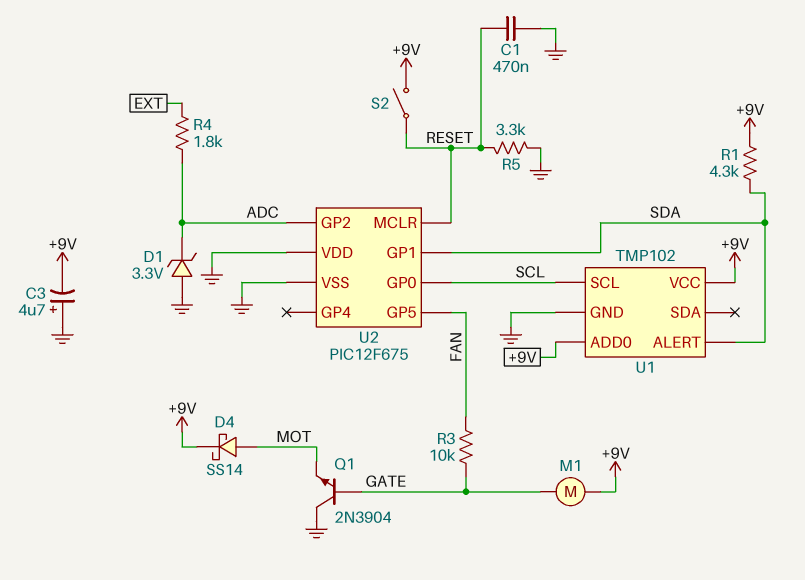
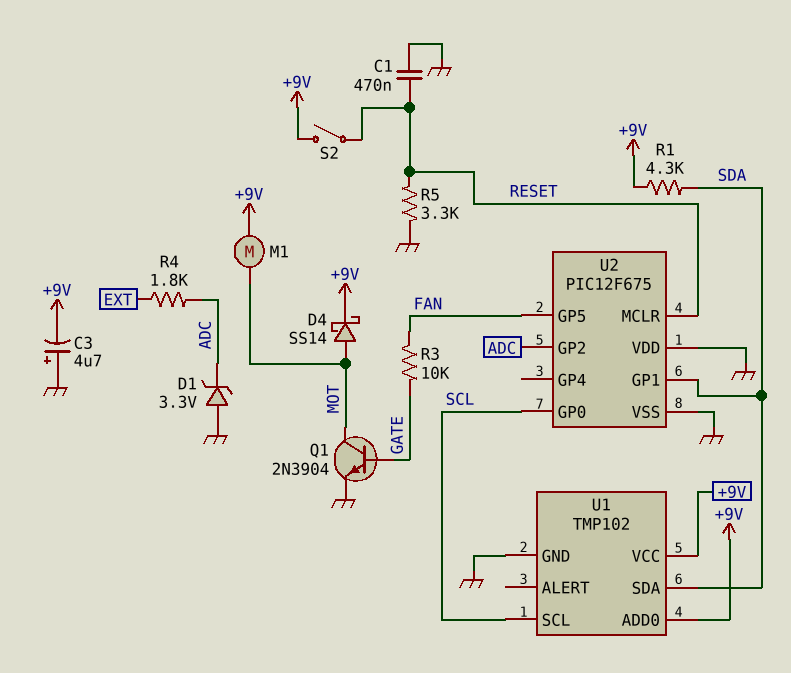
M1: motor (+9V, GATE) -> motor (+9V, MOT)
Q1: NPN 2N3904 (B GATE, C GND, E MOT) -> NPN 2N3904 (B GATE, C MOT, E GND)
U1 pin ALERT: SDA -> none
U1 pin SDA: none -> SDA

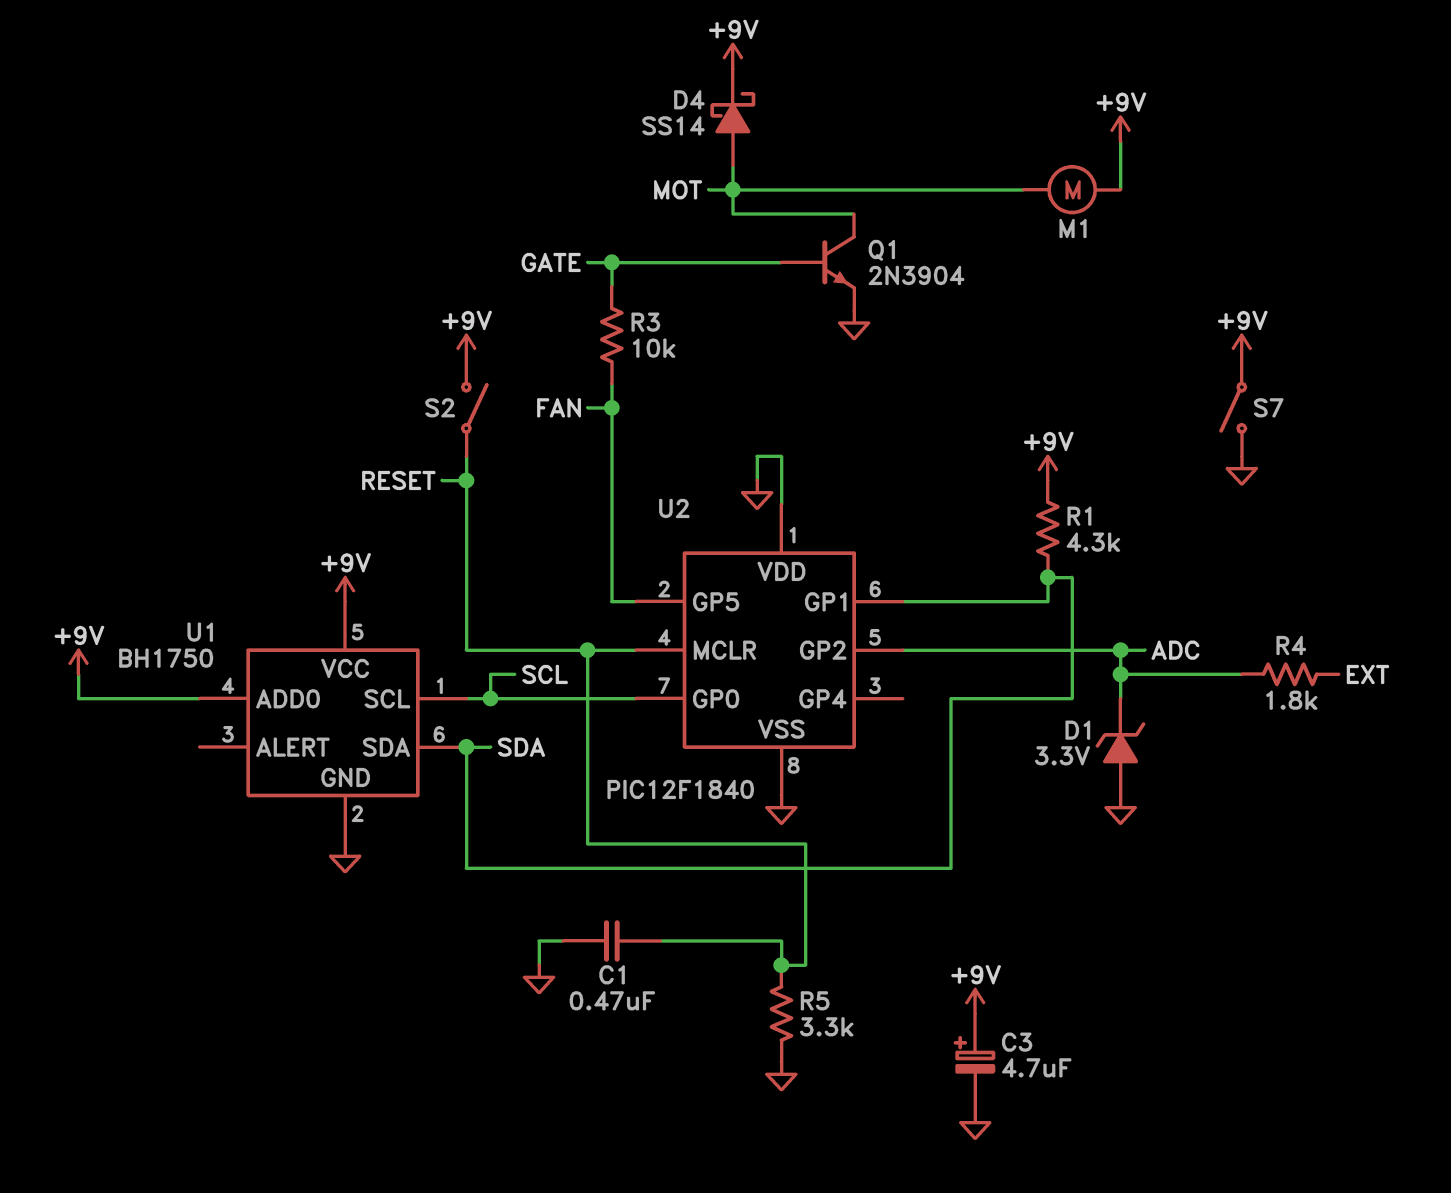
C3: 4.7uF (plus GND, minus +9V) -> 4.7uF (plus +9V, minus GND)
S7: none -> switch (+9V, GND)
U1: TMP102 -> BH1750
U2: PIC12F675 -> PIC12F1840

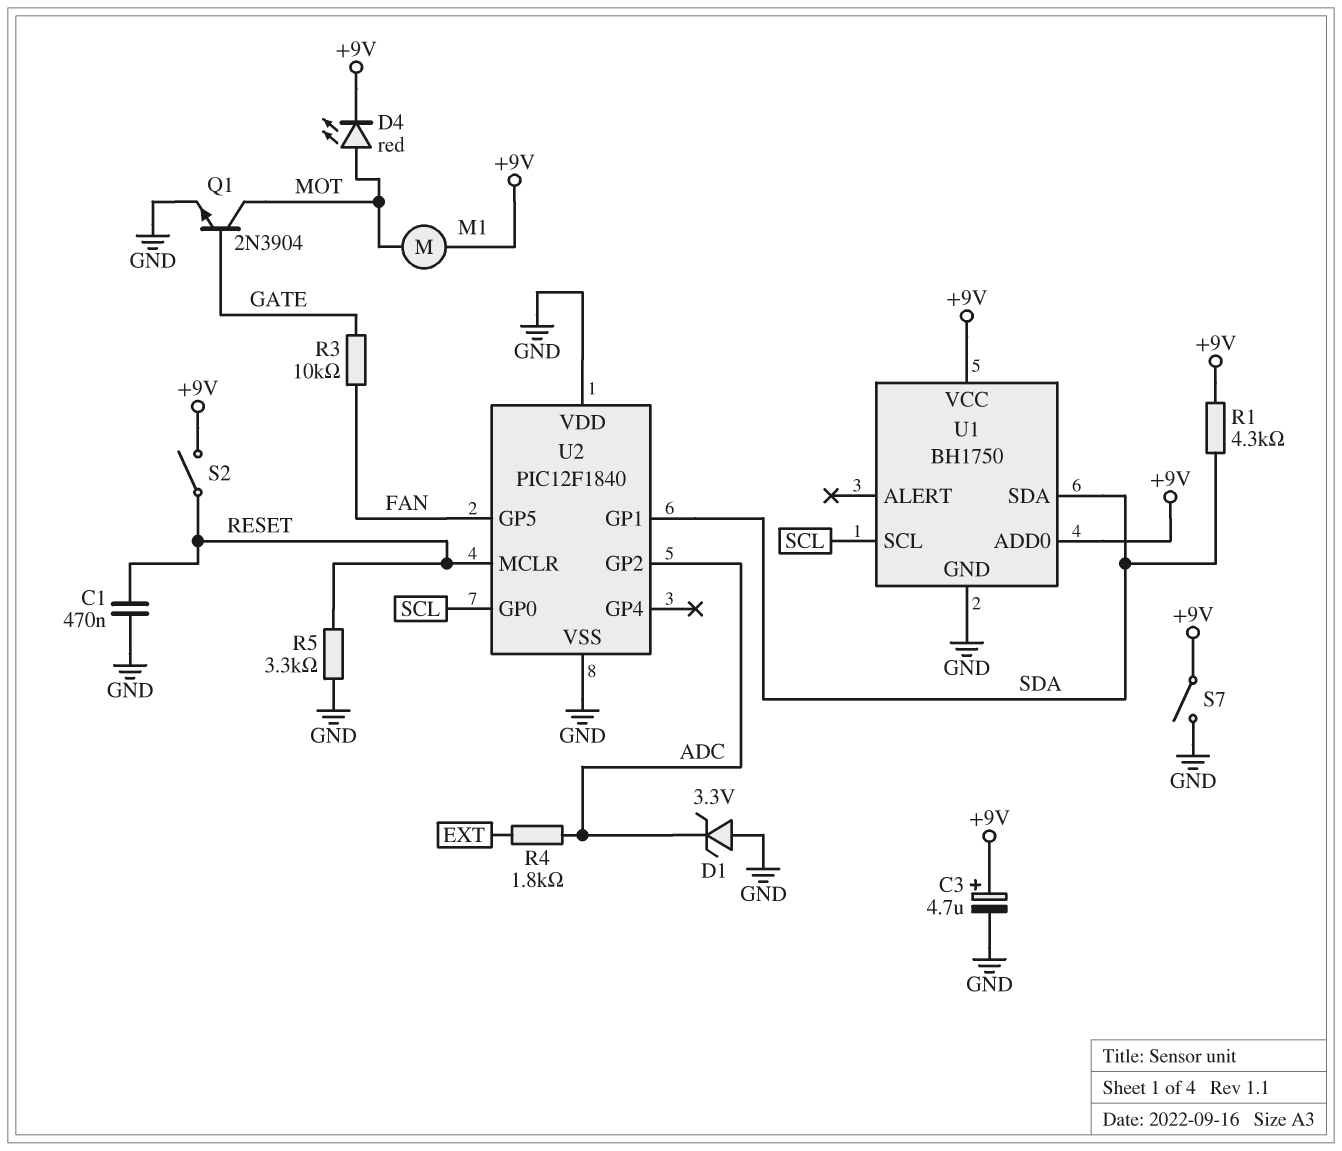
D4: schottky SS14 (A MOT, K +9V) -> LED red (A MOT, K +9V)

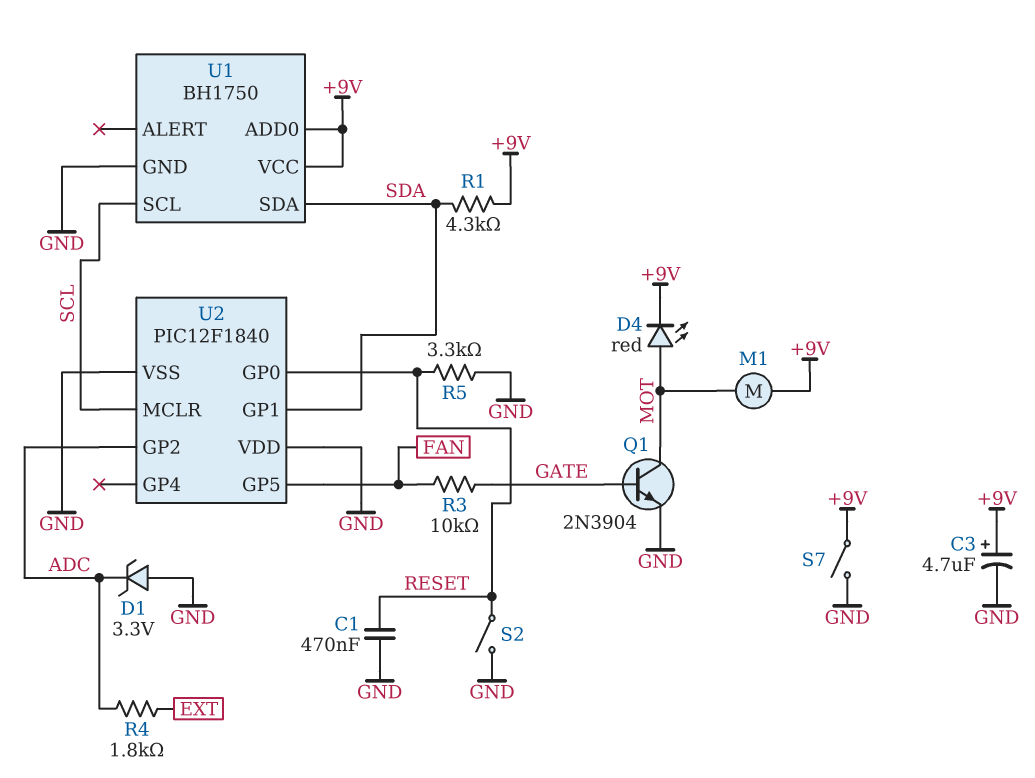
S2: switch (+9V, RESET) -> switch (GND, RESET)
U2 pin GP0: SCL -> RESET
U2 pin MCLR: RESET -> SCL

